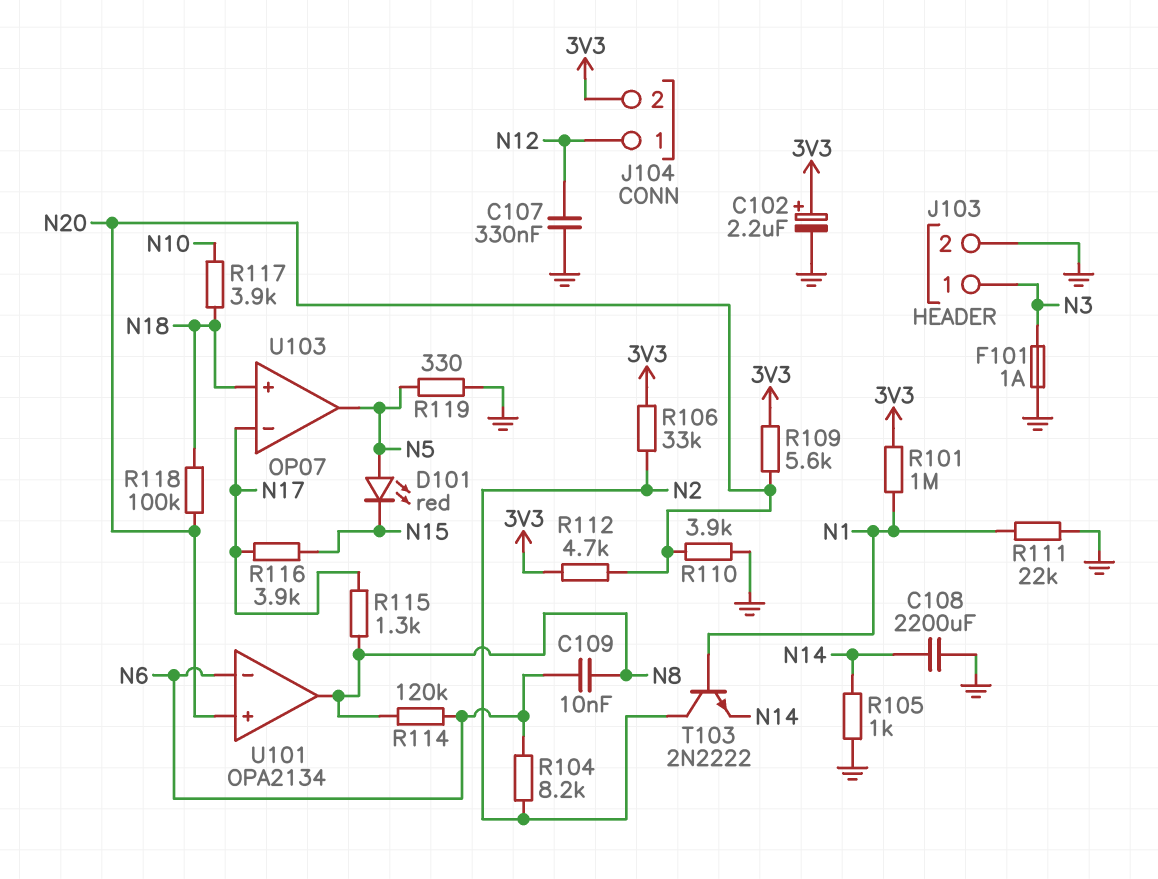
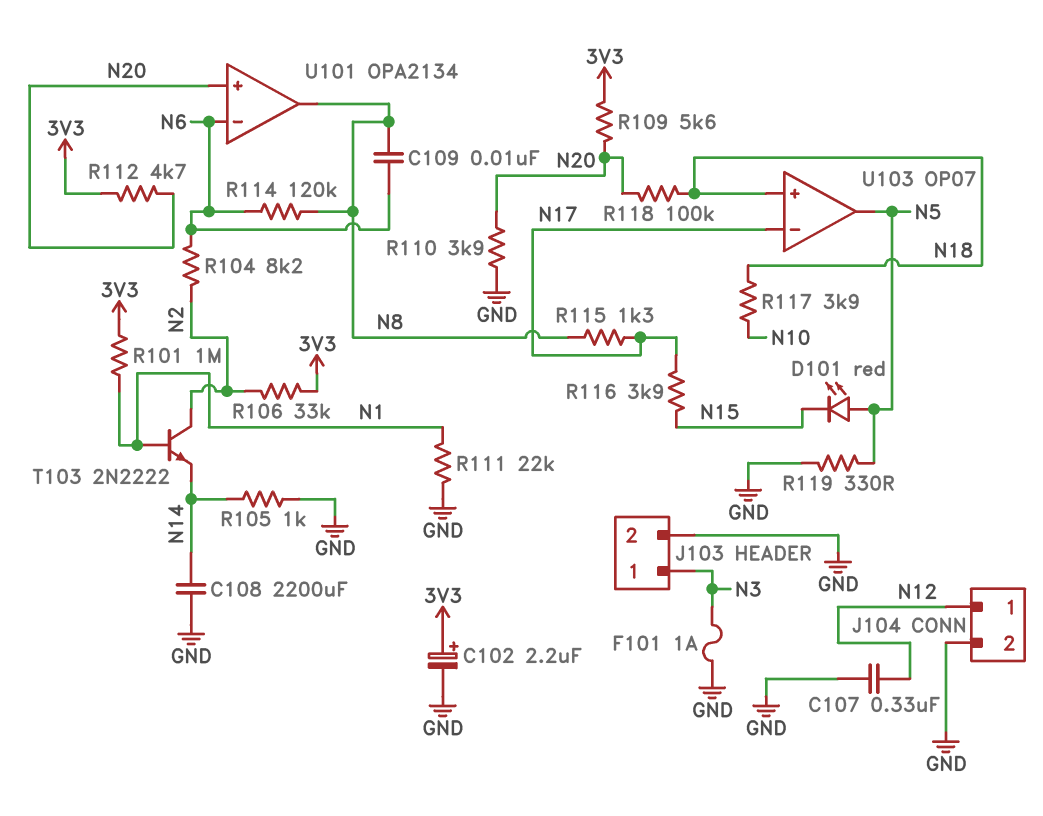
J104 pin 2: 3V3 -> GND

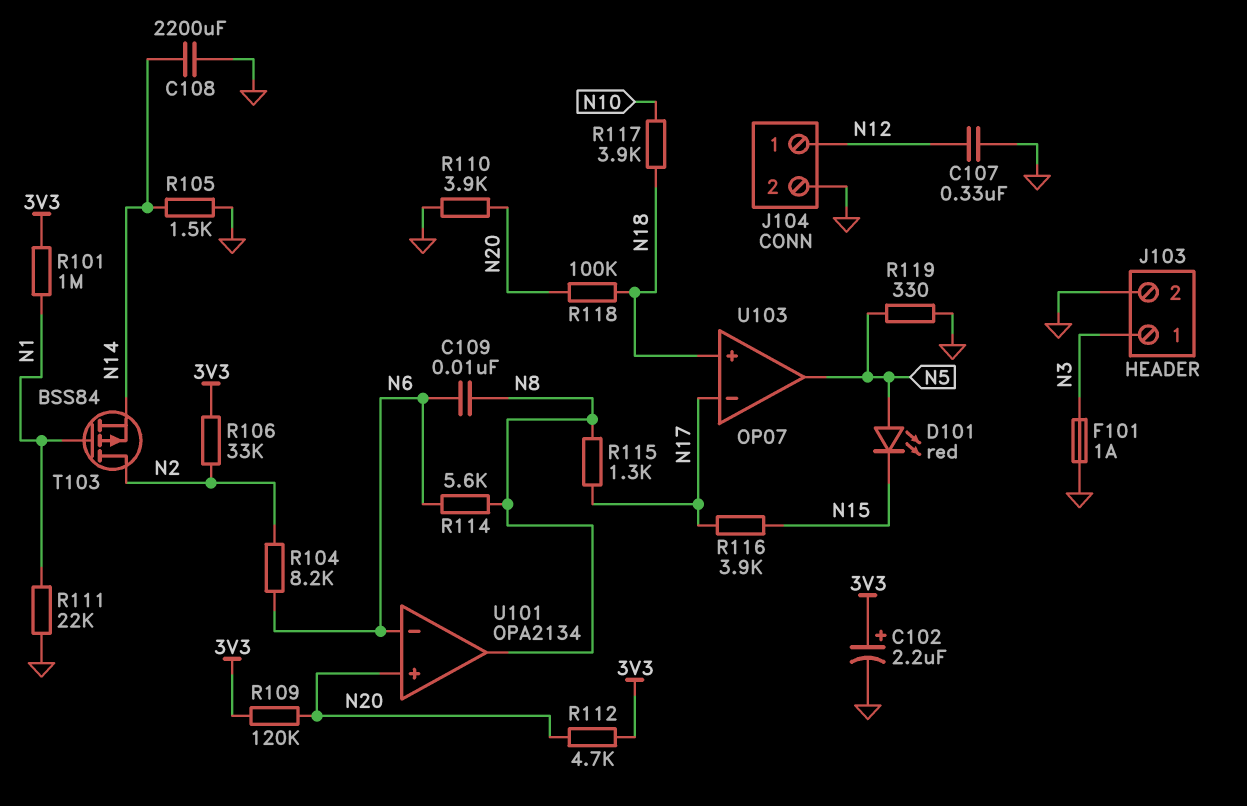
R105: 1k (GND, N14) -> 1.5k (GND, N14)
R109: 5.6k (3V3, N20) -> 120k (3V3, N20)
R114: 120k (N6, N8) -> 5.6k (N6, N8)
T103: NPN 2N2222 (B N1, C N2, E N14) -> PMOS BSS84 (G N1, D N2, S N14)

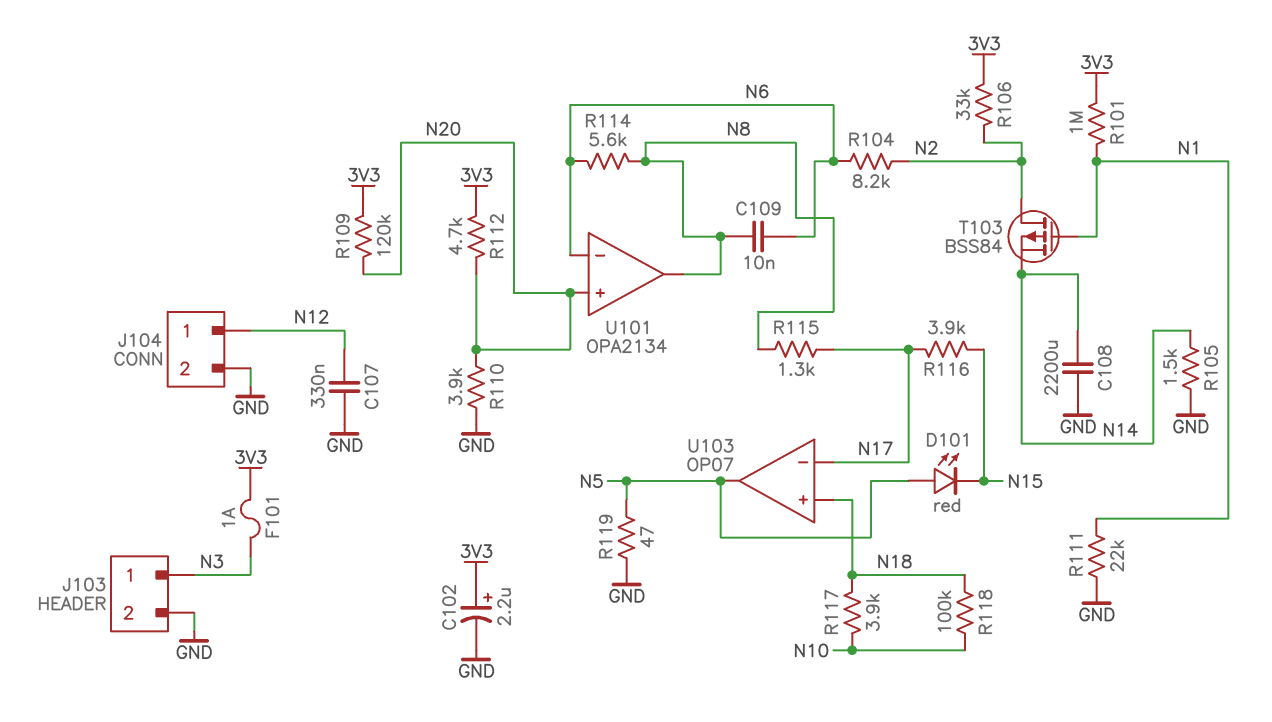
F101: 1A (GND, N3) -> 1A (3V3, N3)
R118: 100k (N18, N20) -> 100k (N10, N18)
R119: 330 (GND, N5) -> 47 (GND, N5)

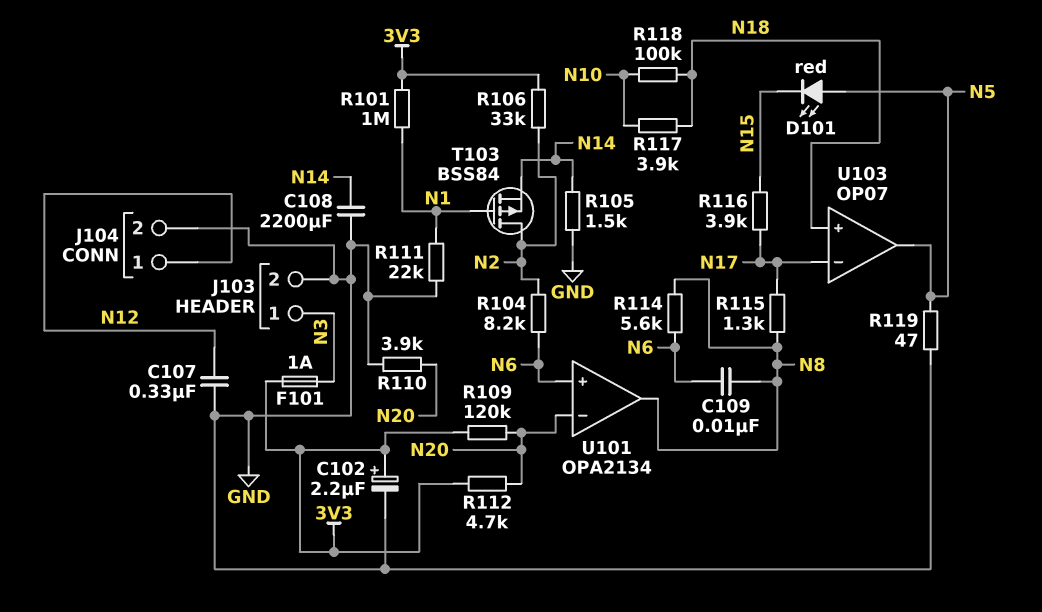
U101 pin in+: N20 -> N6
U101 pin in-: N6 -> N20

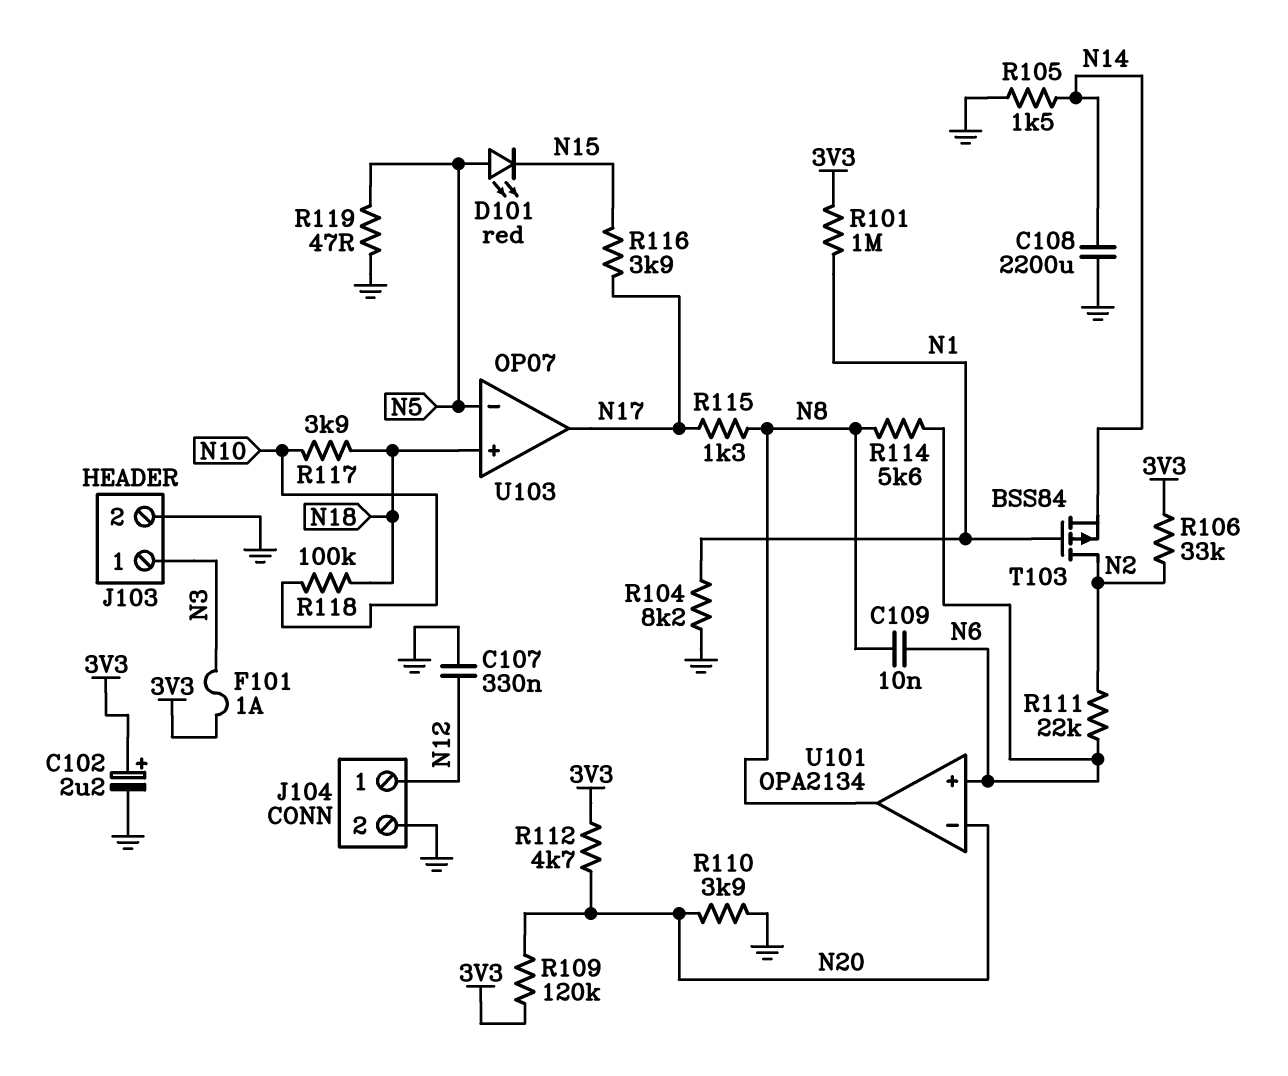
R104: 8.2k (N2, N6) -> 8.2k (GND, N1)
R111: 22k (GND, N1) -> 22k (N2, N6)
U103 pin in-: N17 -> N5
U103 pin out: N5 -> N17

